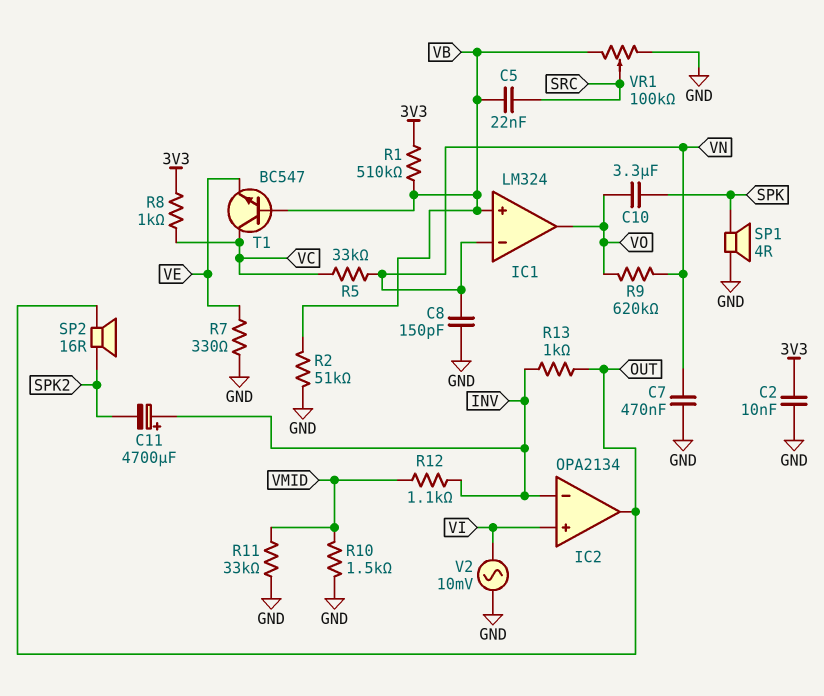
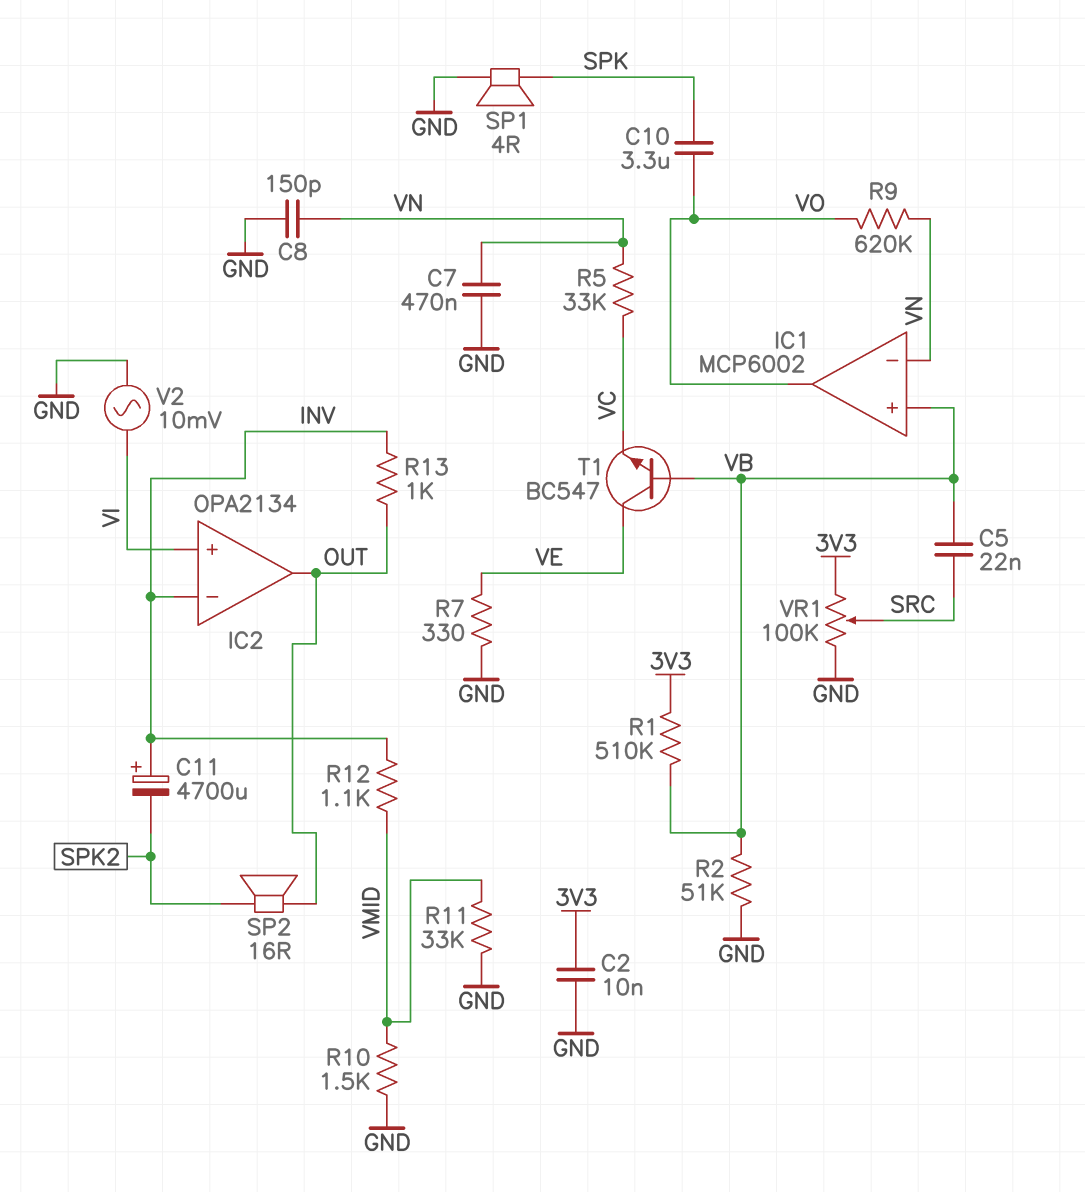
IC1: LM324 -> MCP6002
R8: 1k (3V3, VC) -> none
T1: NPN BC547 (B VB, C VC, E VE) -> NPN BC547 (B VB, C VE, E VC)
VR1: 100k (GND, VB, wiper SRC) -> 100k (3V3, GND, wiper SRC)

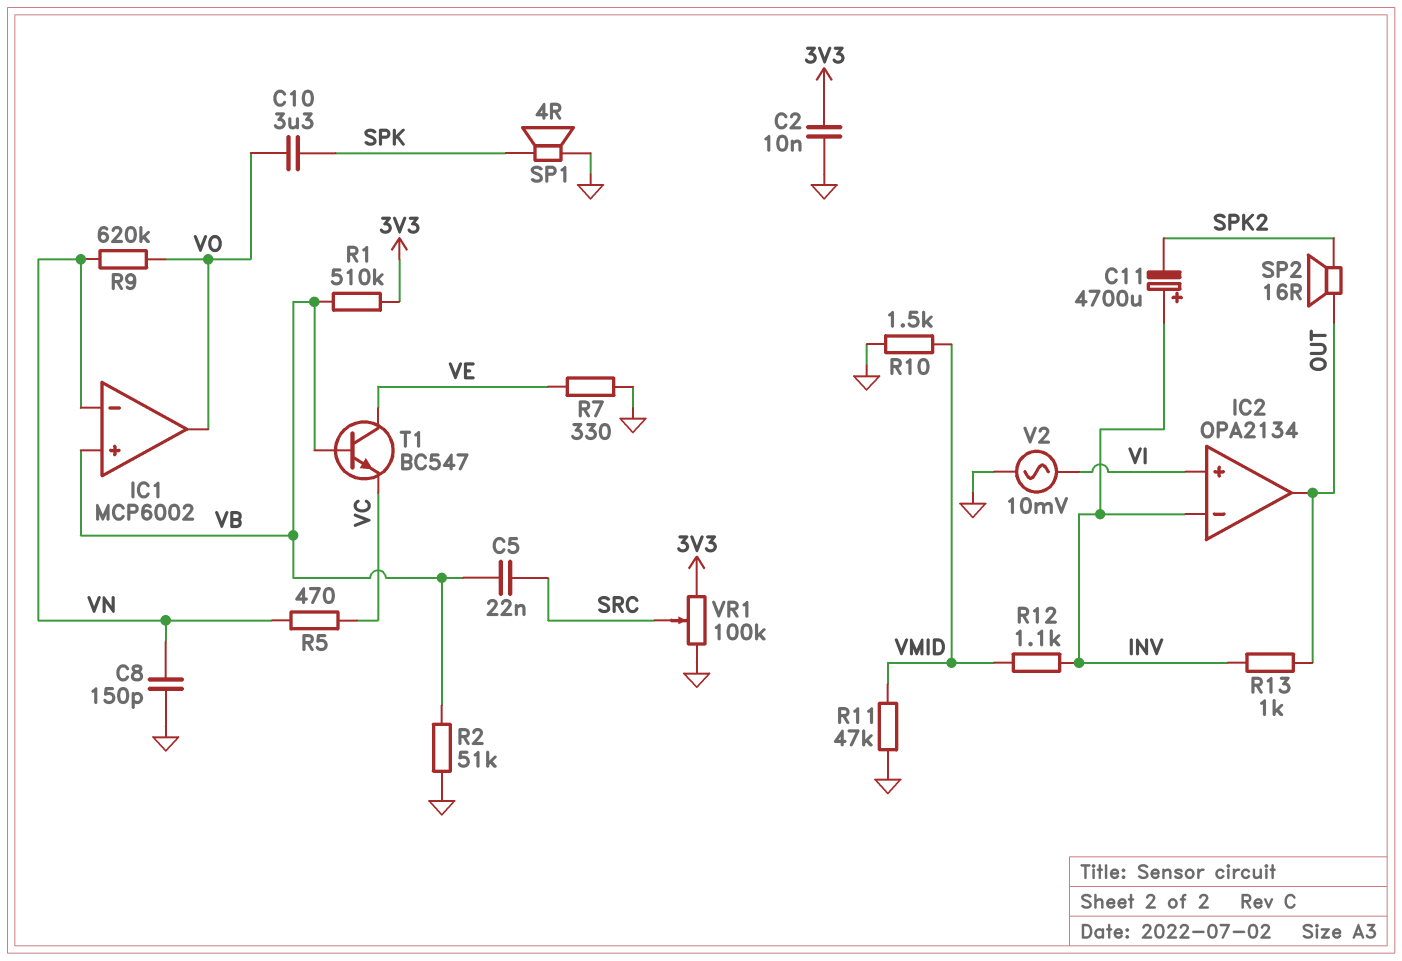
C7: 470nF (GND, VN) -> none
R5: 33k (VC, VN) -> 470 (VC, VN)
R11: 33k (GND, VMID) -> 47k (GND, VMID)

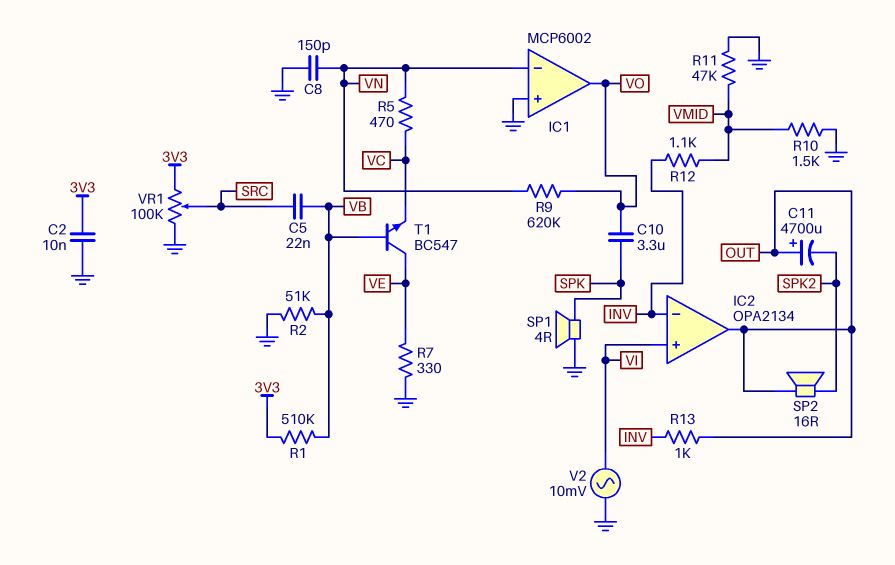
C11: 4700uF (plus INV, minus SPK2) -> 4700uF (plus OUT, minus SPK2)
IC1 pin in+: VB -> GND

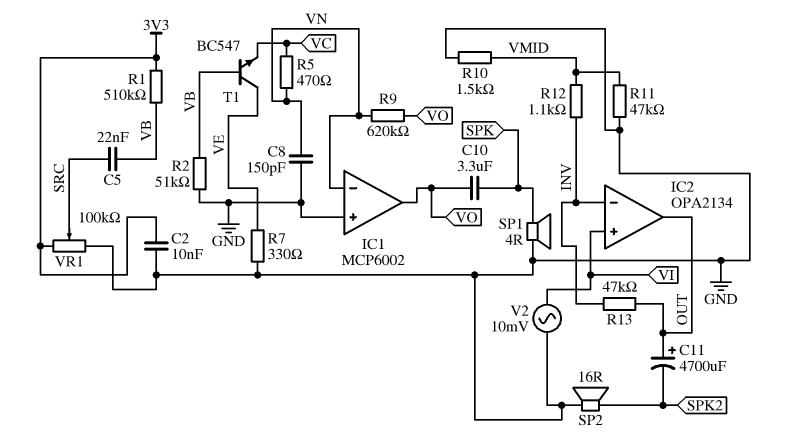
R13: 1k (INV, OUT) -> 47k (INV, OUT)
SP2: speaker 16R (OUT, SPK2) -> speaker 16R (GND, SPK2)

